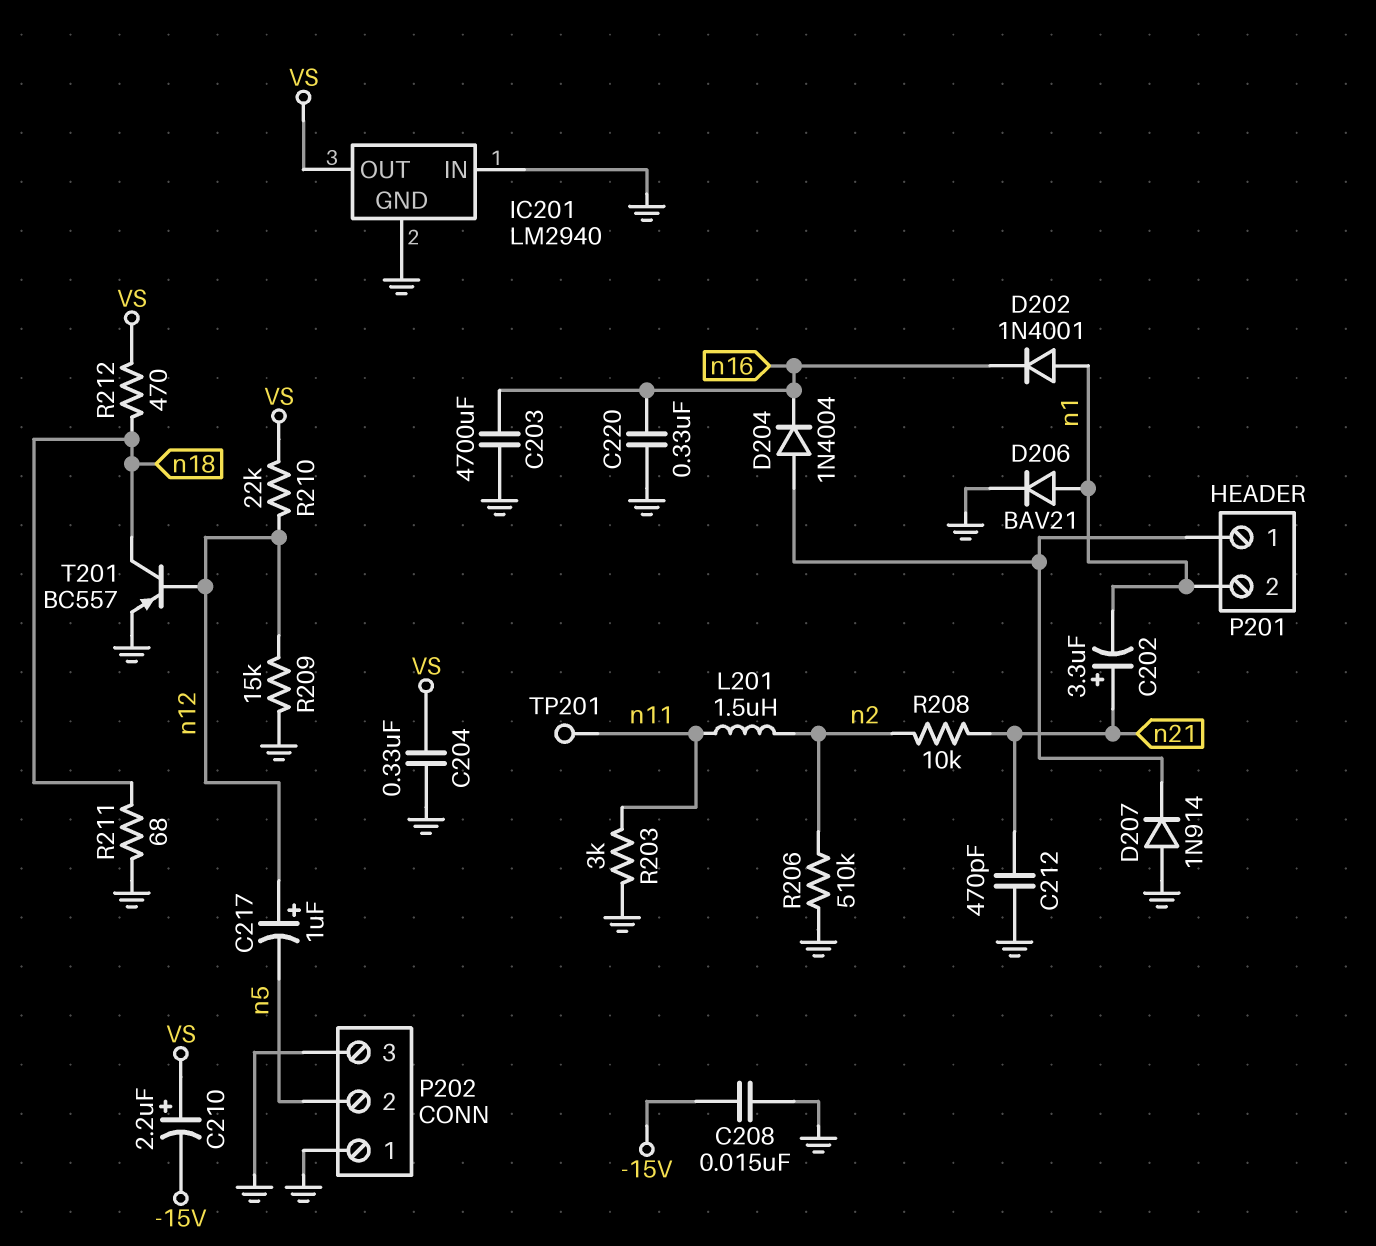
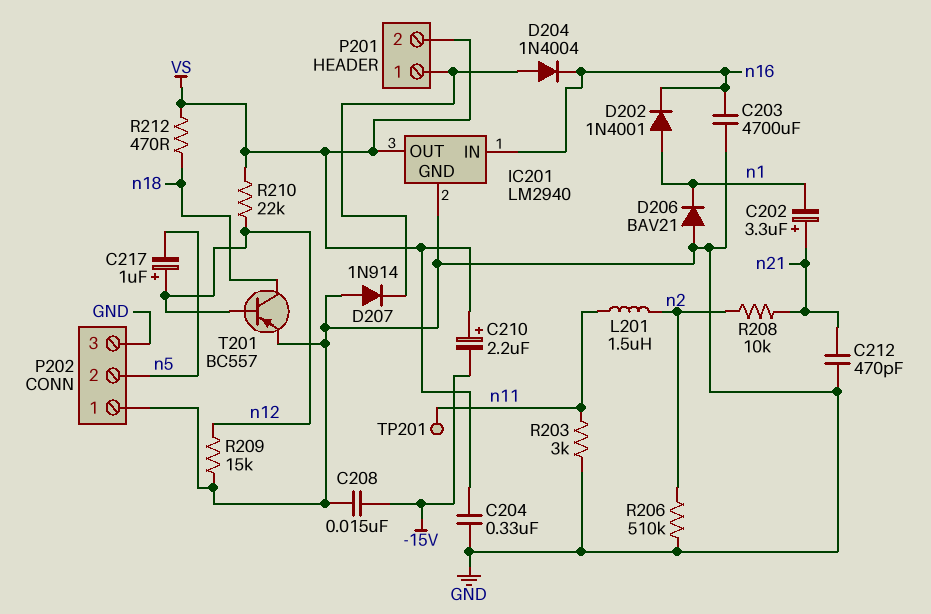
C220: 330nF (GND, n16) -> none
D206: diode BAV21 (A n1, K GND) -> diode BAV21 (A GND, K n1)
IC201 pin IN: GND -> n16
P201 pin 2: n1 -> VS
R211: 68 (GND, n18) -> none

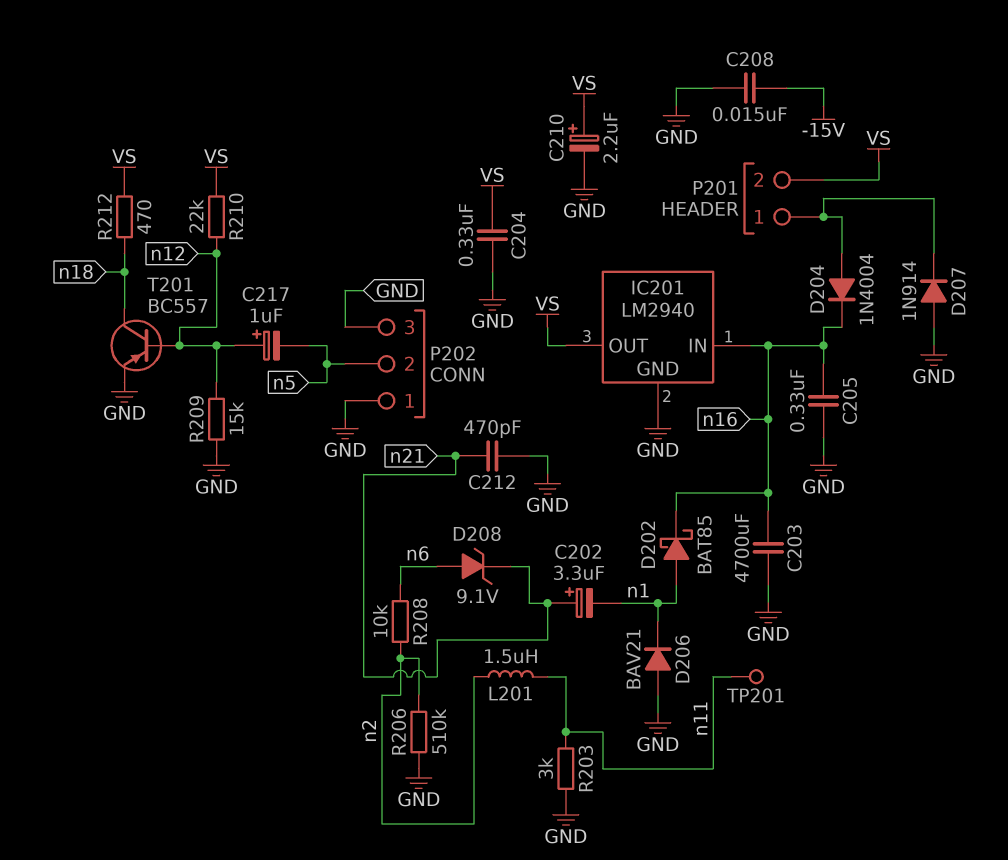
C205: none -> 330nF (GND, n16)
C210: 2.2uF (plus VS, minus -15V) -> 2.2uF (plus VS, minus GND)
D202: diode 1N4001 (A n1, K n16) -> schottky BAT85 (A n1, K n16)
D208: none -> zener 9.1V (A n6, K n21)
R208: 10k (n2, n21) -> 10k (n2, n6)

